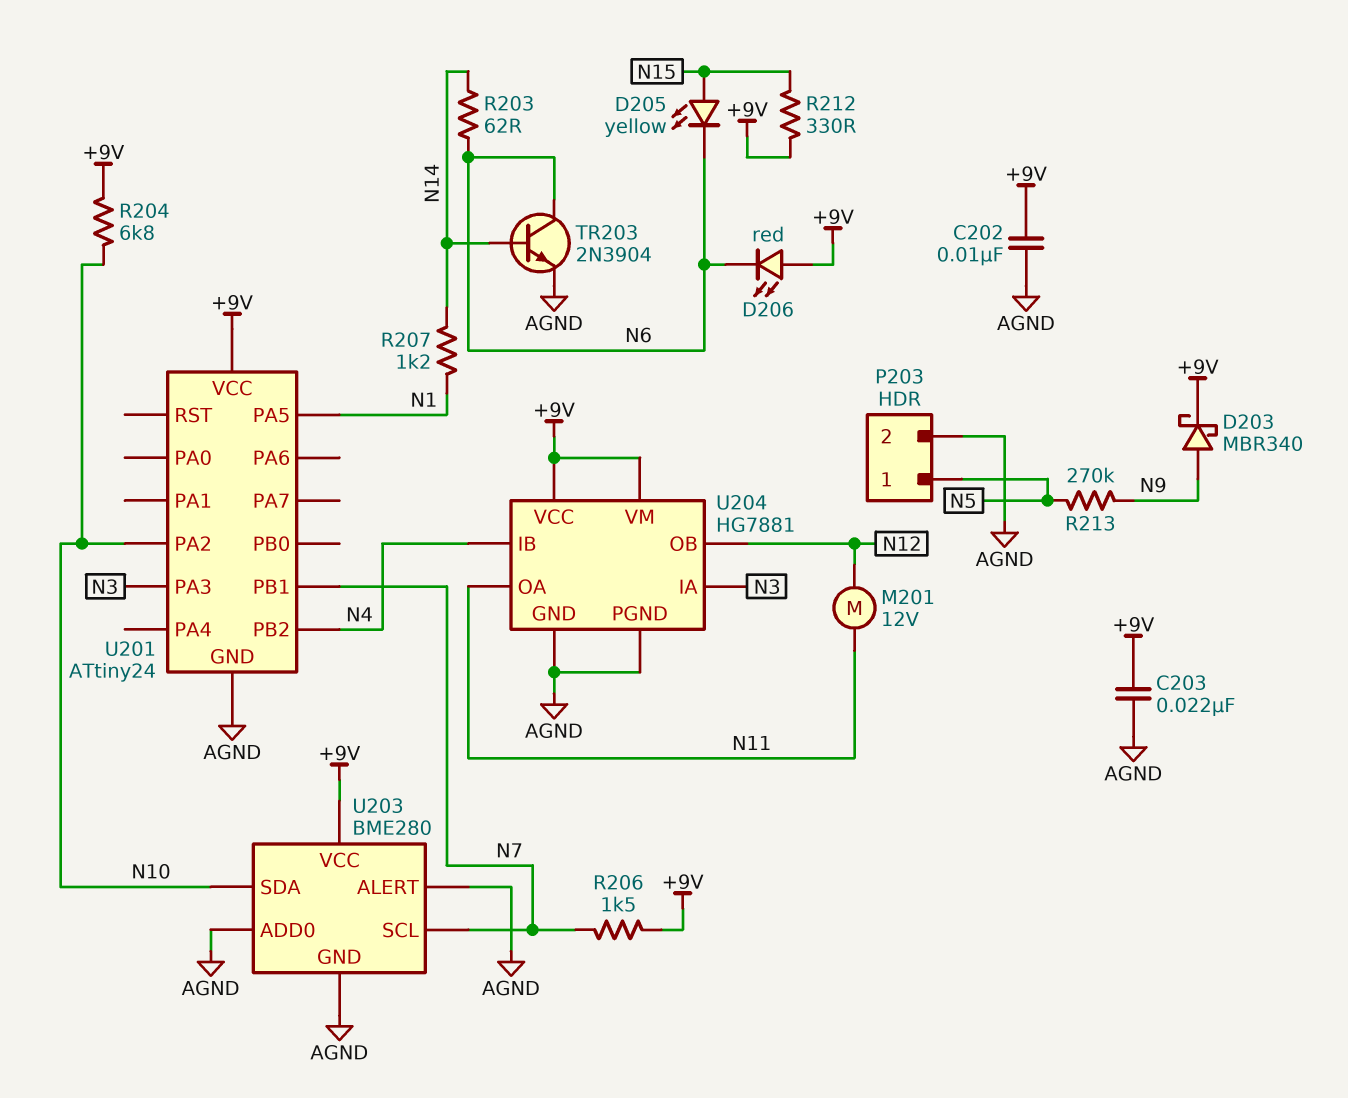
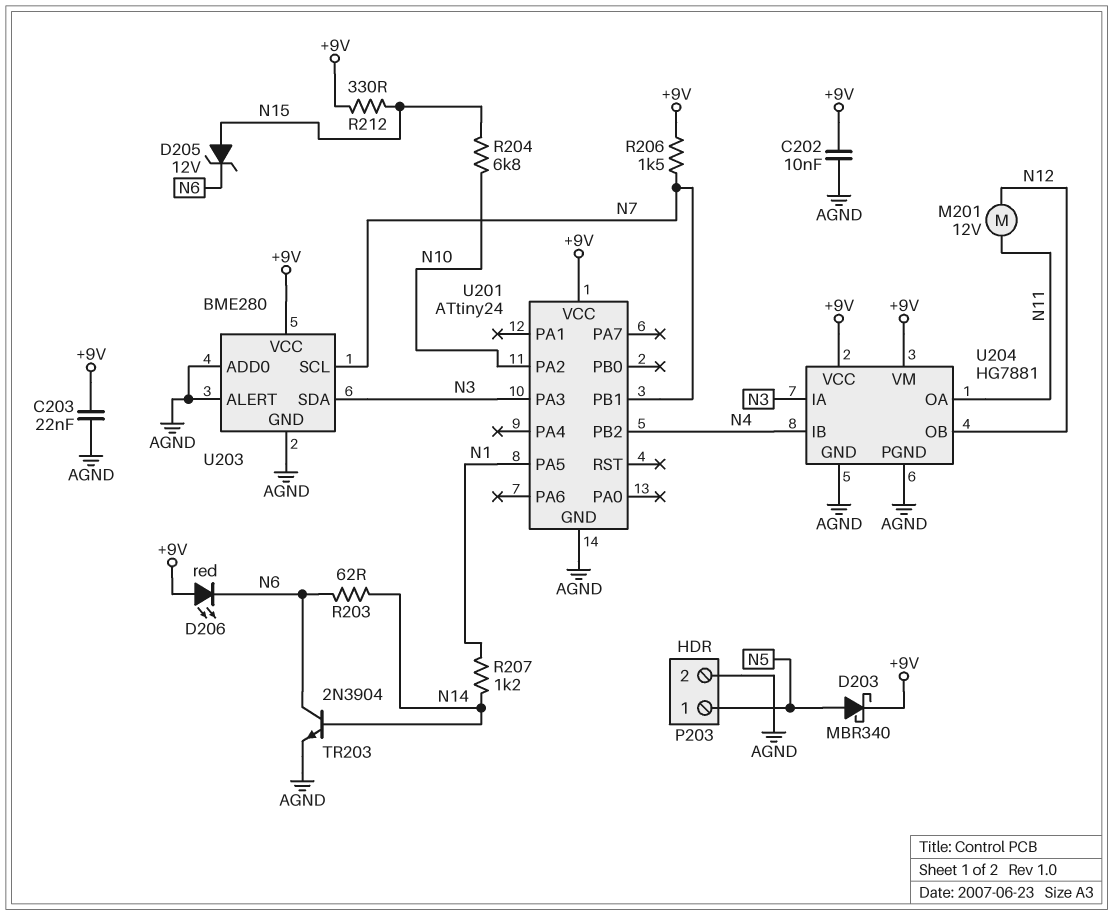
D203: schottky MBR340 (A N9, K +9V) -> schottky MBR340 (A N5, K +9V)
D205: LED yellow (A N15, K N6) -> zener 12V (A N15, K N6)
R204: 6.8k (+9V, N10) -> 6.8k (N10, N15)
R213: 270k (N5, N9) -> none
U203 pin SDA: N10 -> N3

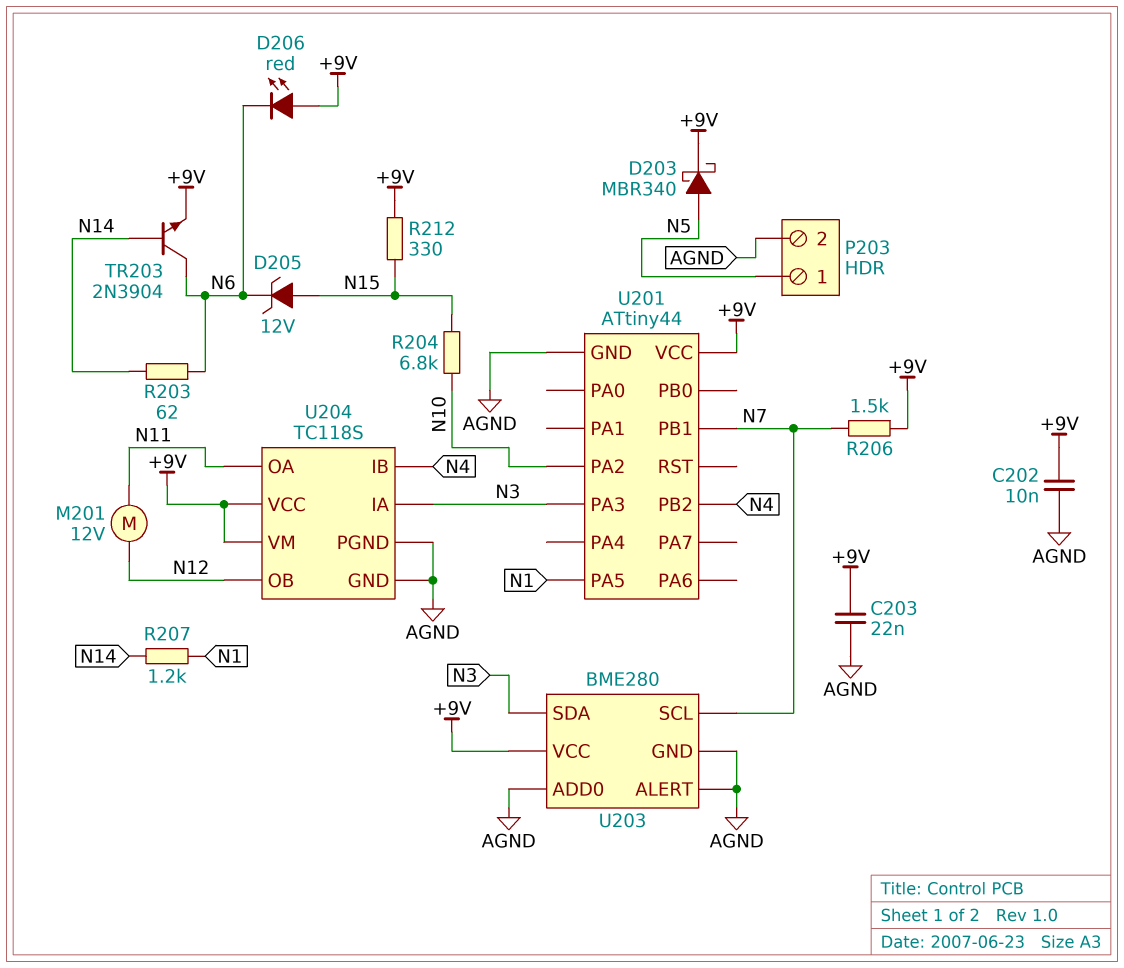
TR203: NPN 2N3904 (B N14, C N6, E AGND) -> NPN 2N3904 (B N14, C N6, E +9V)
U201: ATtiny24 -> ATtiny44
U204: HG7881 -> TC118S

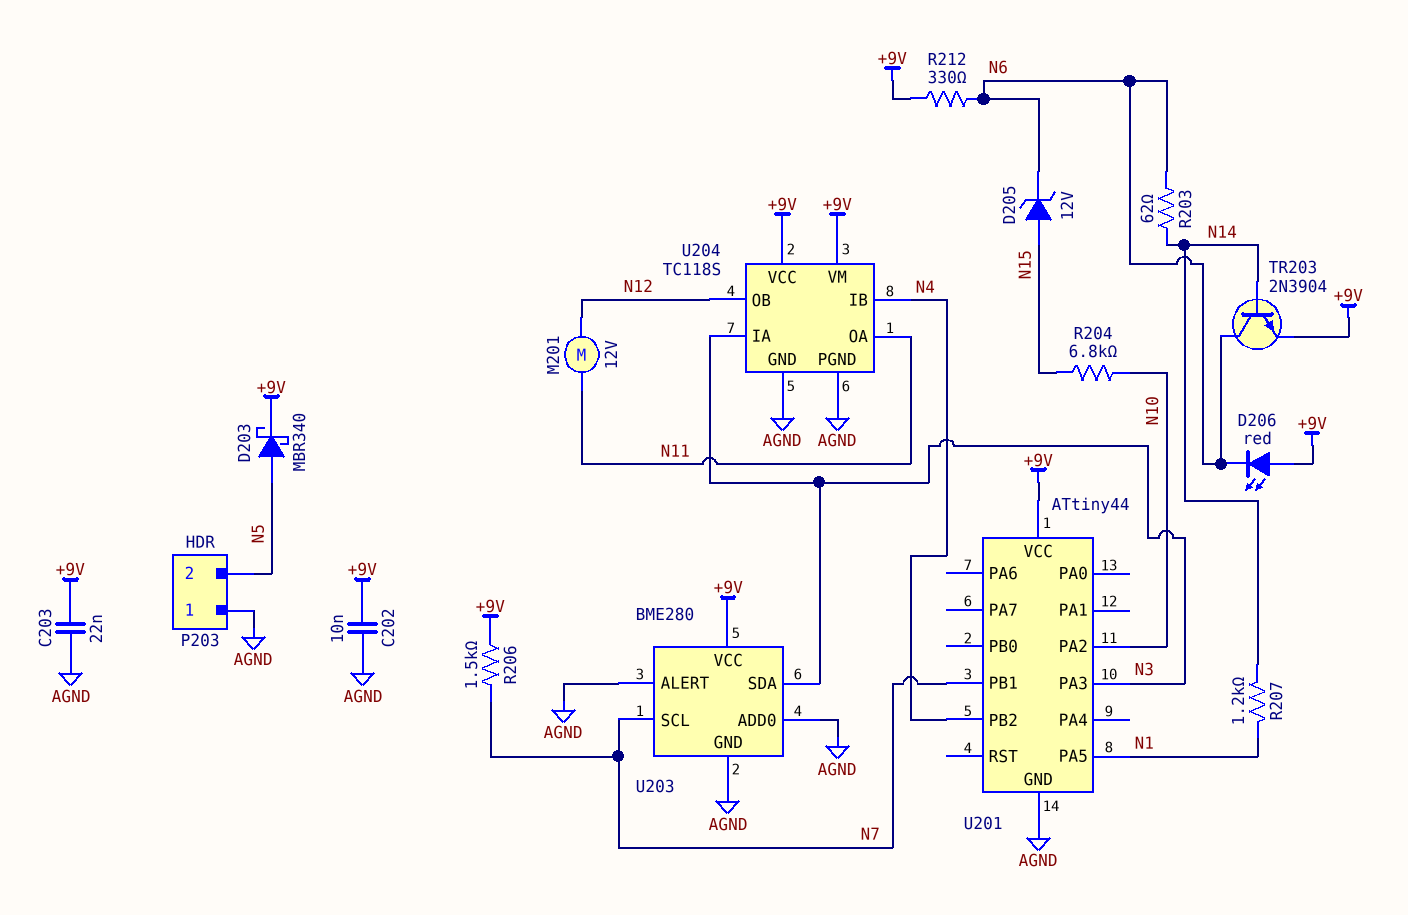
P203 pin 1: N5 -> AGND
P203 pin 2: AGND -> N5
R212: 330 (+9V, N15) -> 330 (+9V, N6)

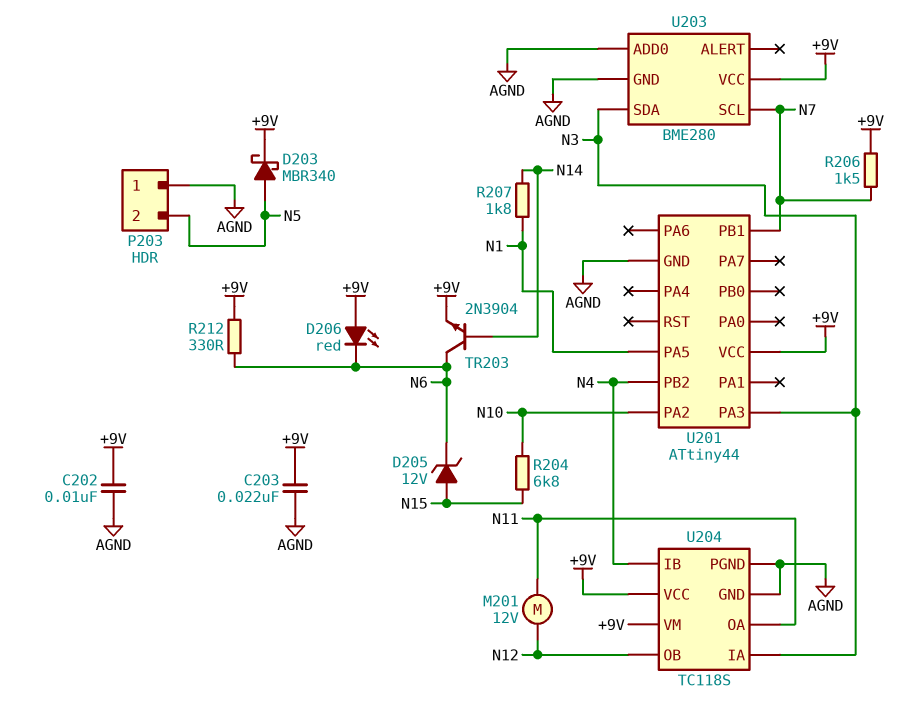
R203: 62 (N6, N14) -> none
R207: 1.2k (N1, N14) -> 1.8k (N1, N14)
U203 pin ALERT: AGND -> none

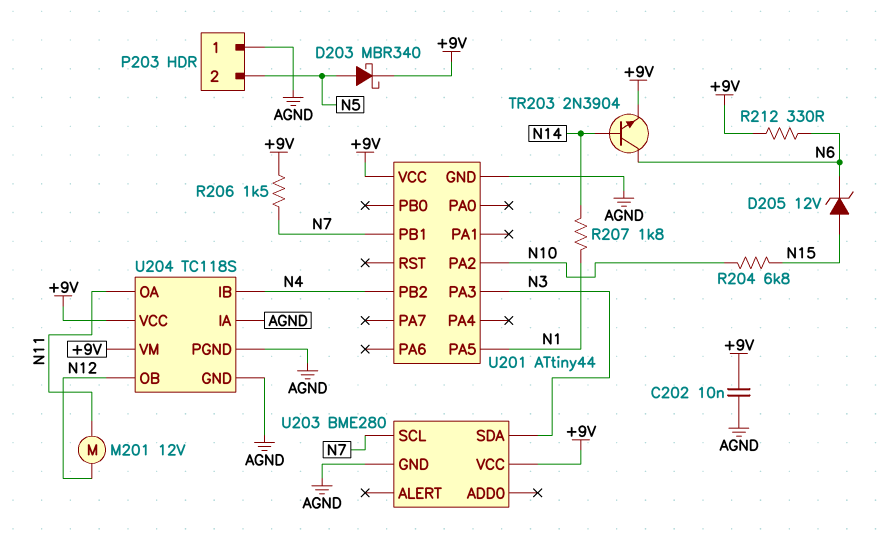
C203: 22nF (+9V, AGND) -> none
D206: LED red (A +9V, K N6) -> none
U203 pin ADD0: AGND -> none
U204 pin IA: N3 -> AGND

